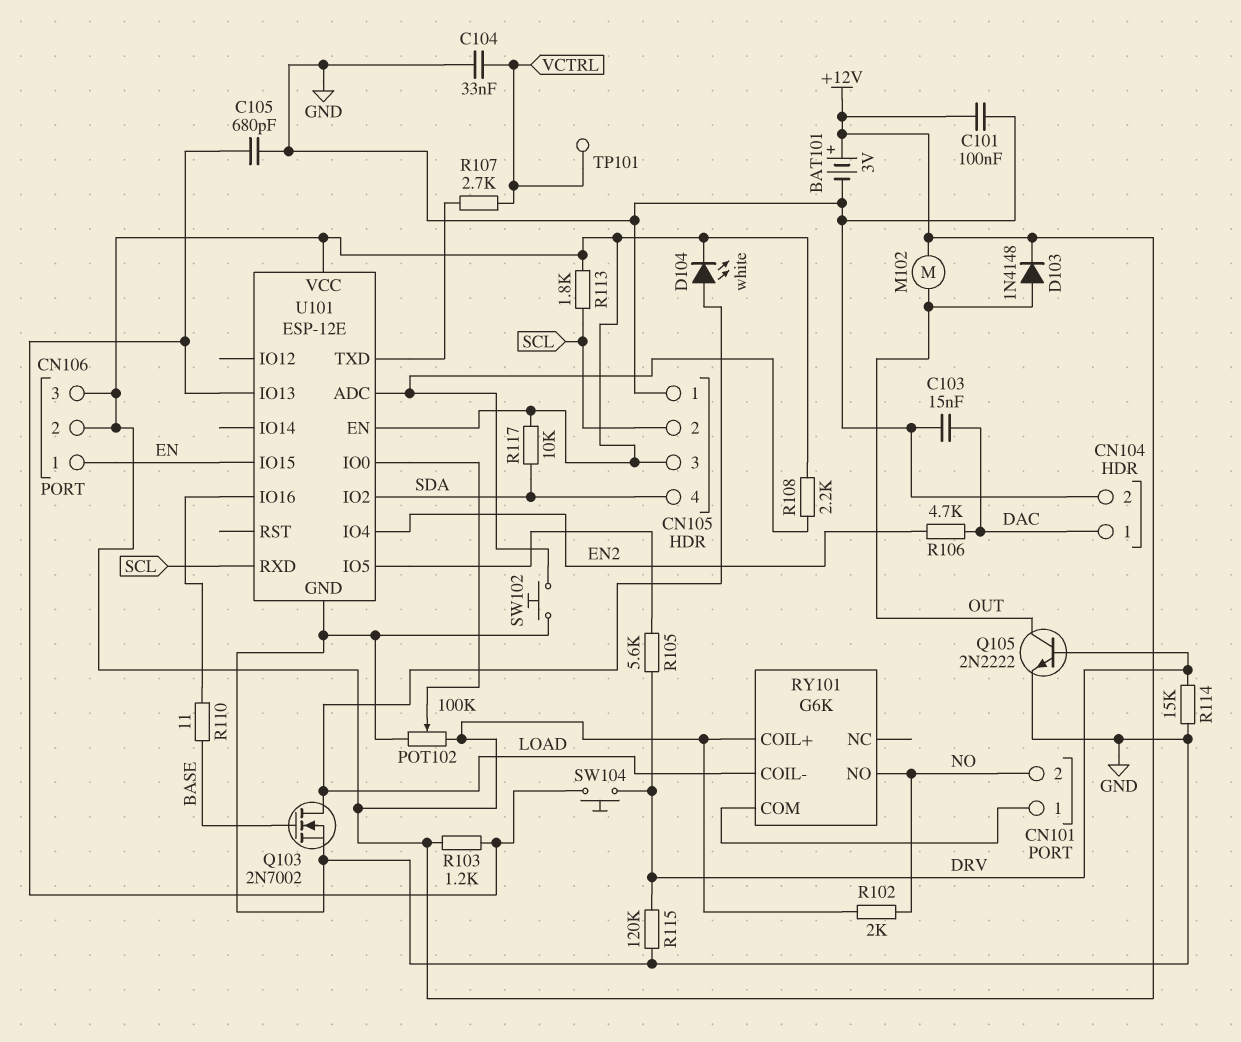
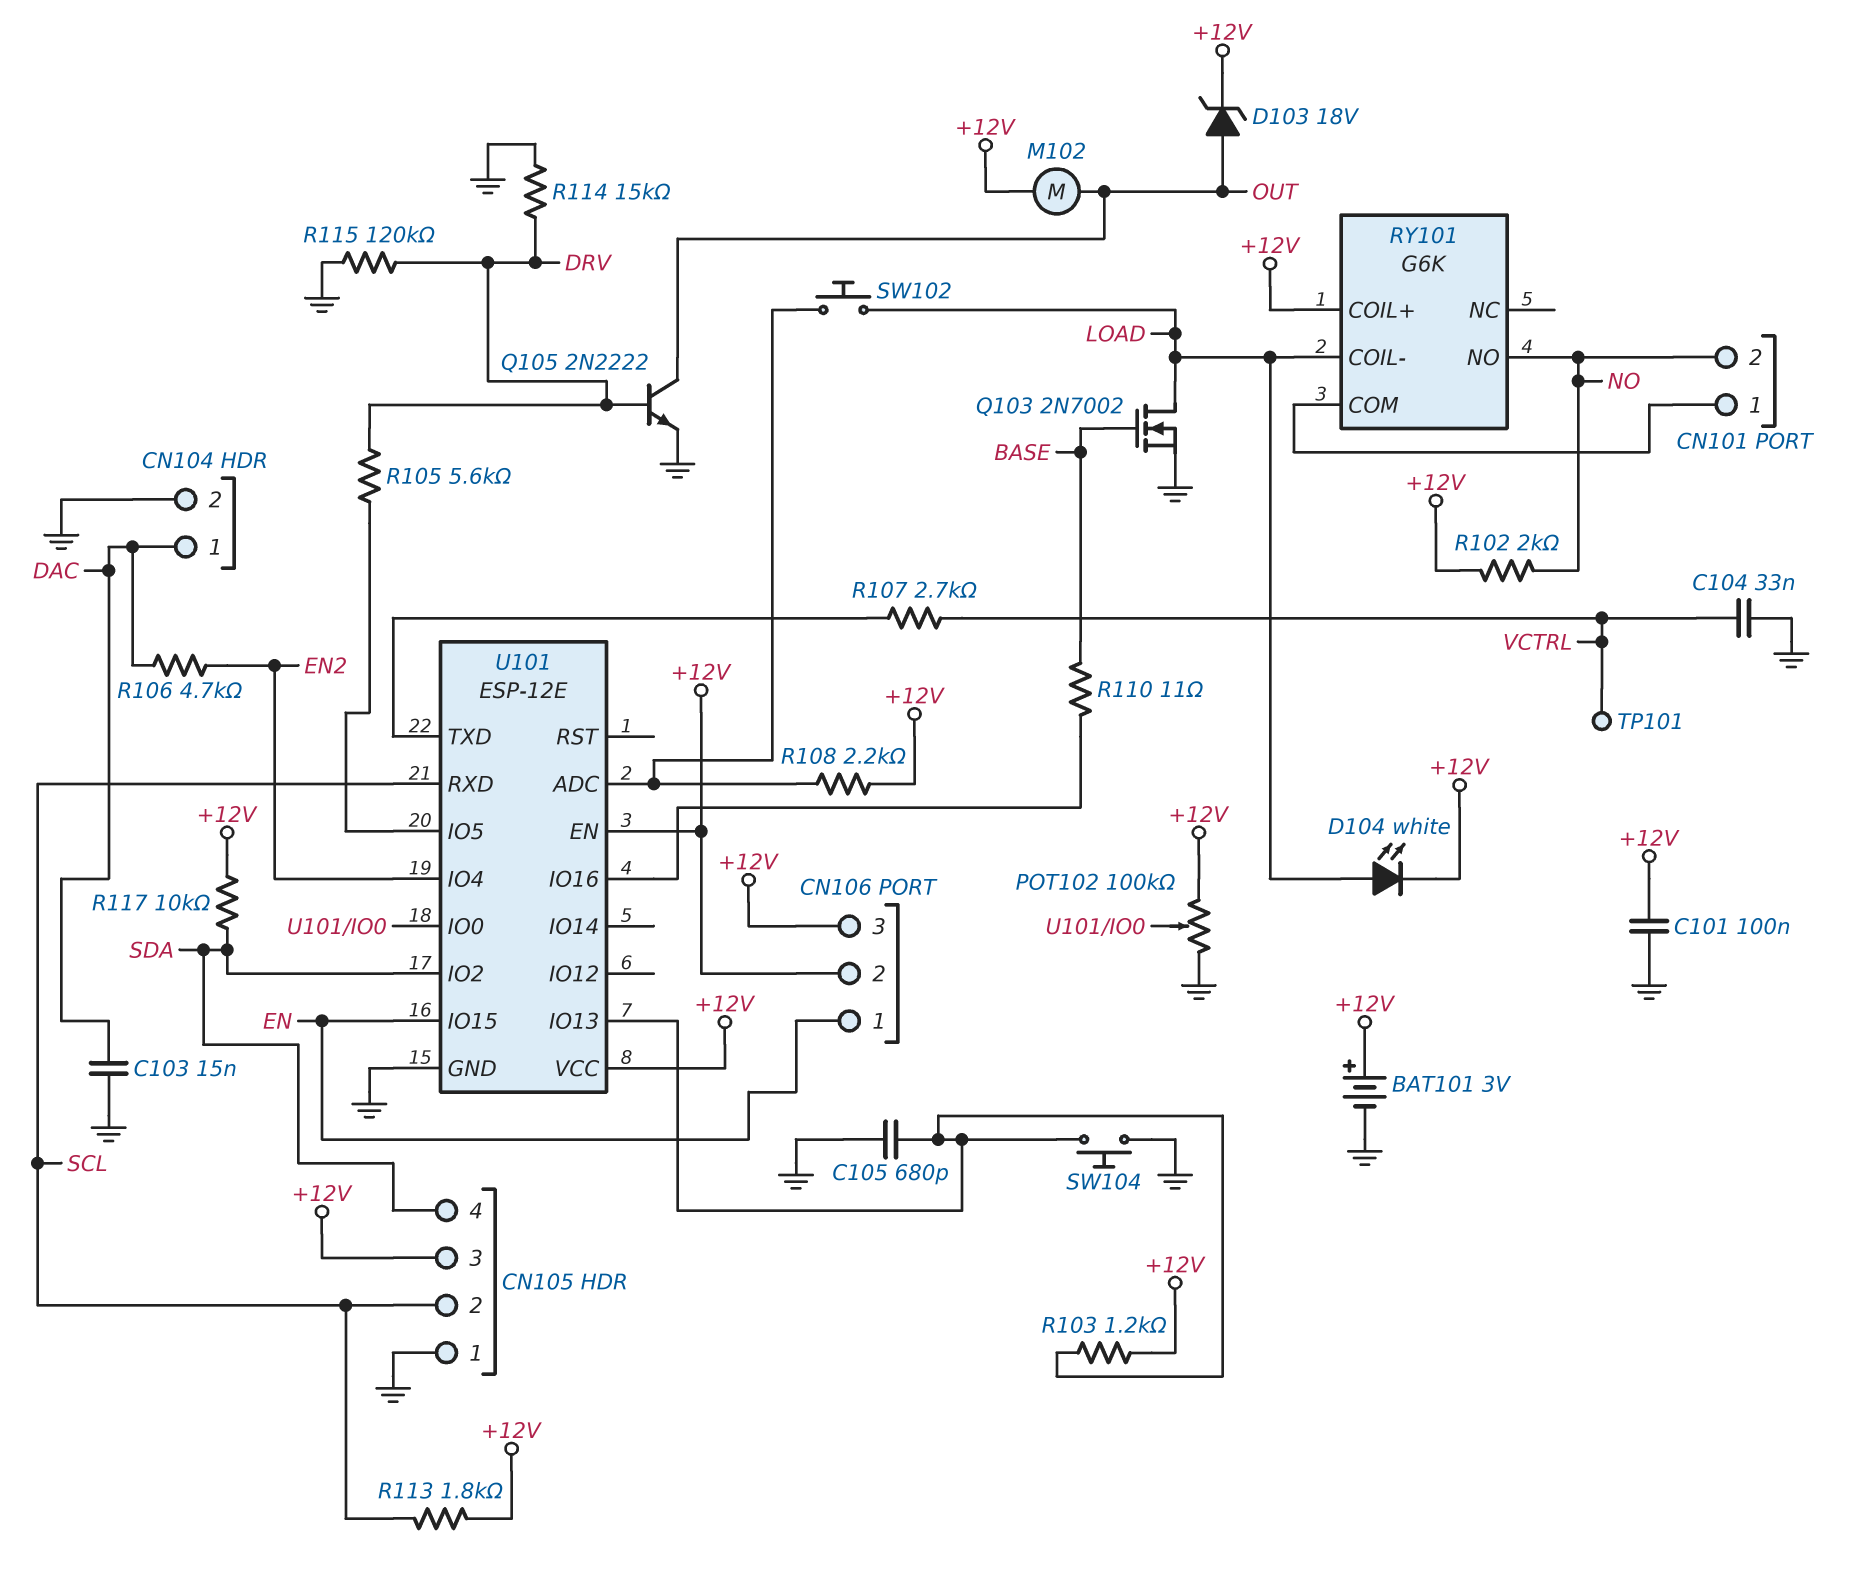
D103: diode 1N4148 (A OUT, K +12V) -> zener 18V (A OUT, K +12V)
SW102: button (GND, U101/ADC) -> button (LOAD, U101/ADC)
SW104: button (DRV, U101/IO13) -> button (GND, U101/IO13)

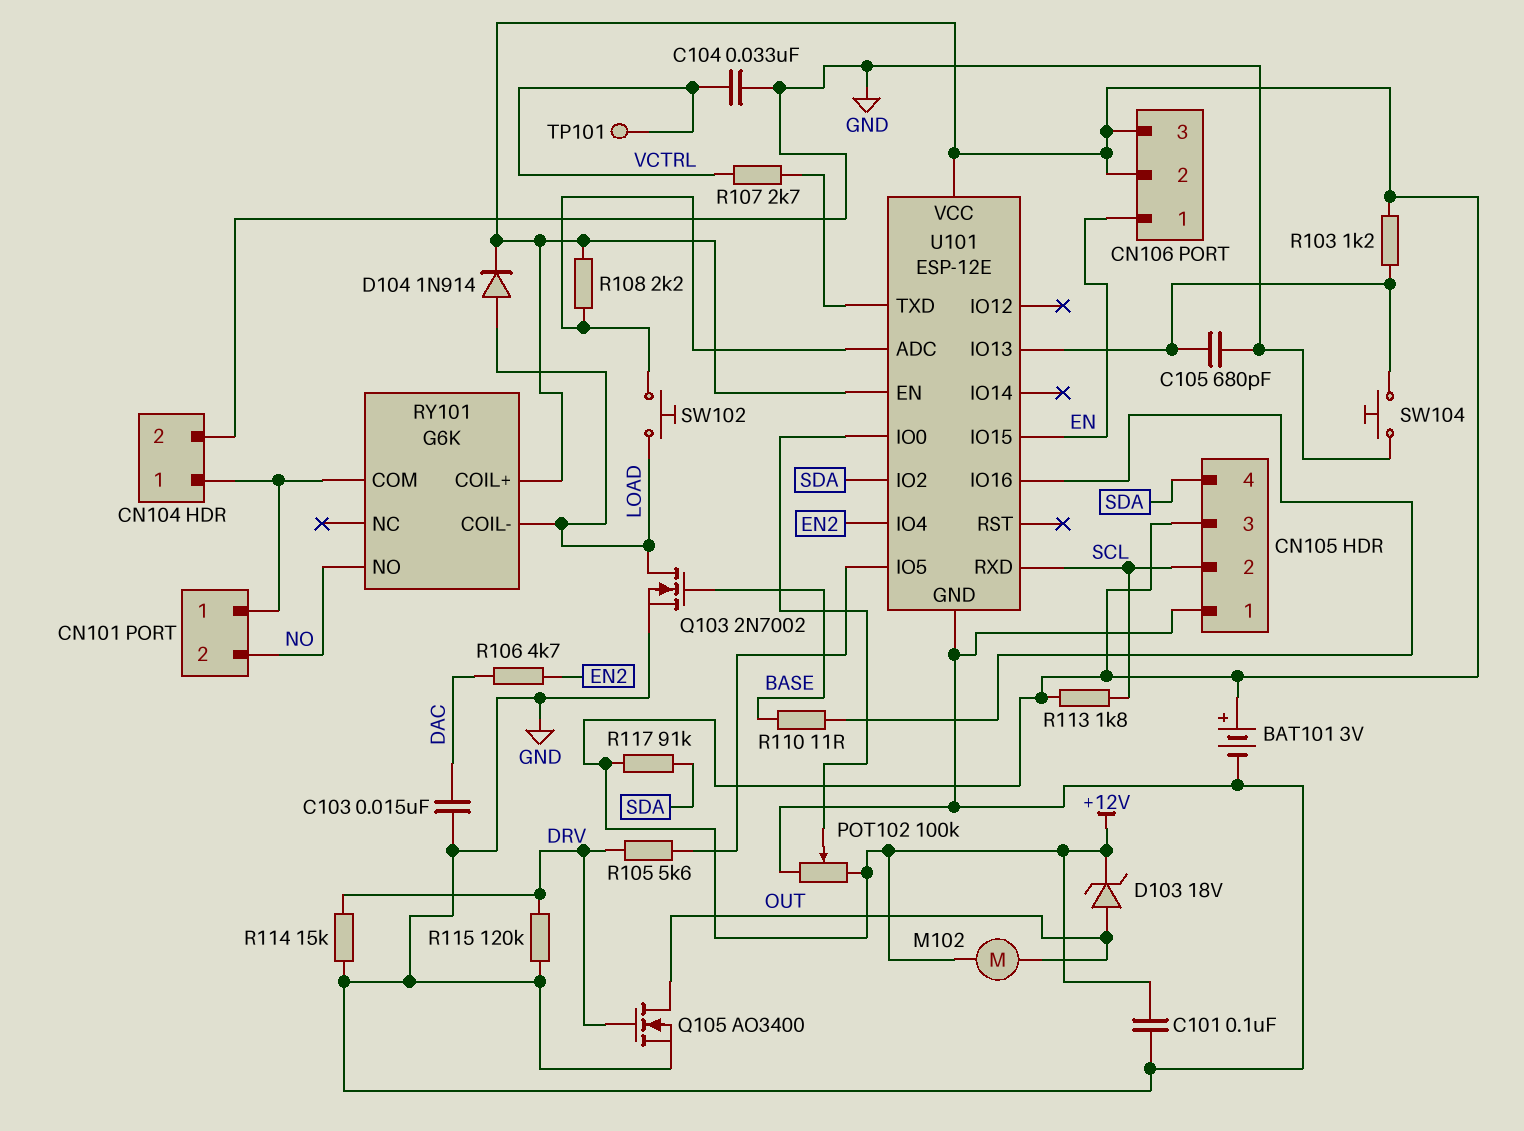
CN104 pin 1: DAC -> CN101/1
D104: LED white (A LOAD, K +12V) -> diode 1N914 (A LOAD, K +12V)
Q105: NPN 2N2222 (B DRV, C OUT, E GND) -> NMOS AO3400 (G DRV, D OUT, S GND)
R102: 2k (+12V, NO) -> none
R117: 10k (+12V, SDA) -> 91k (+12V, SDA)

